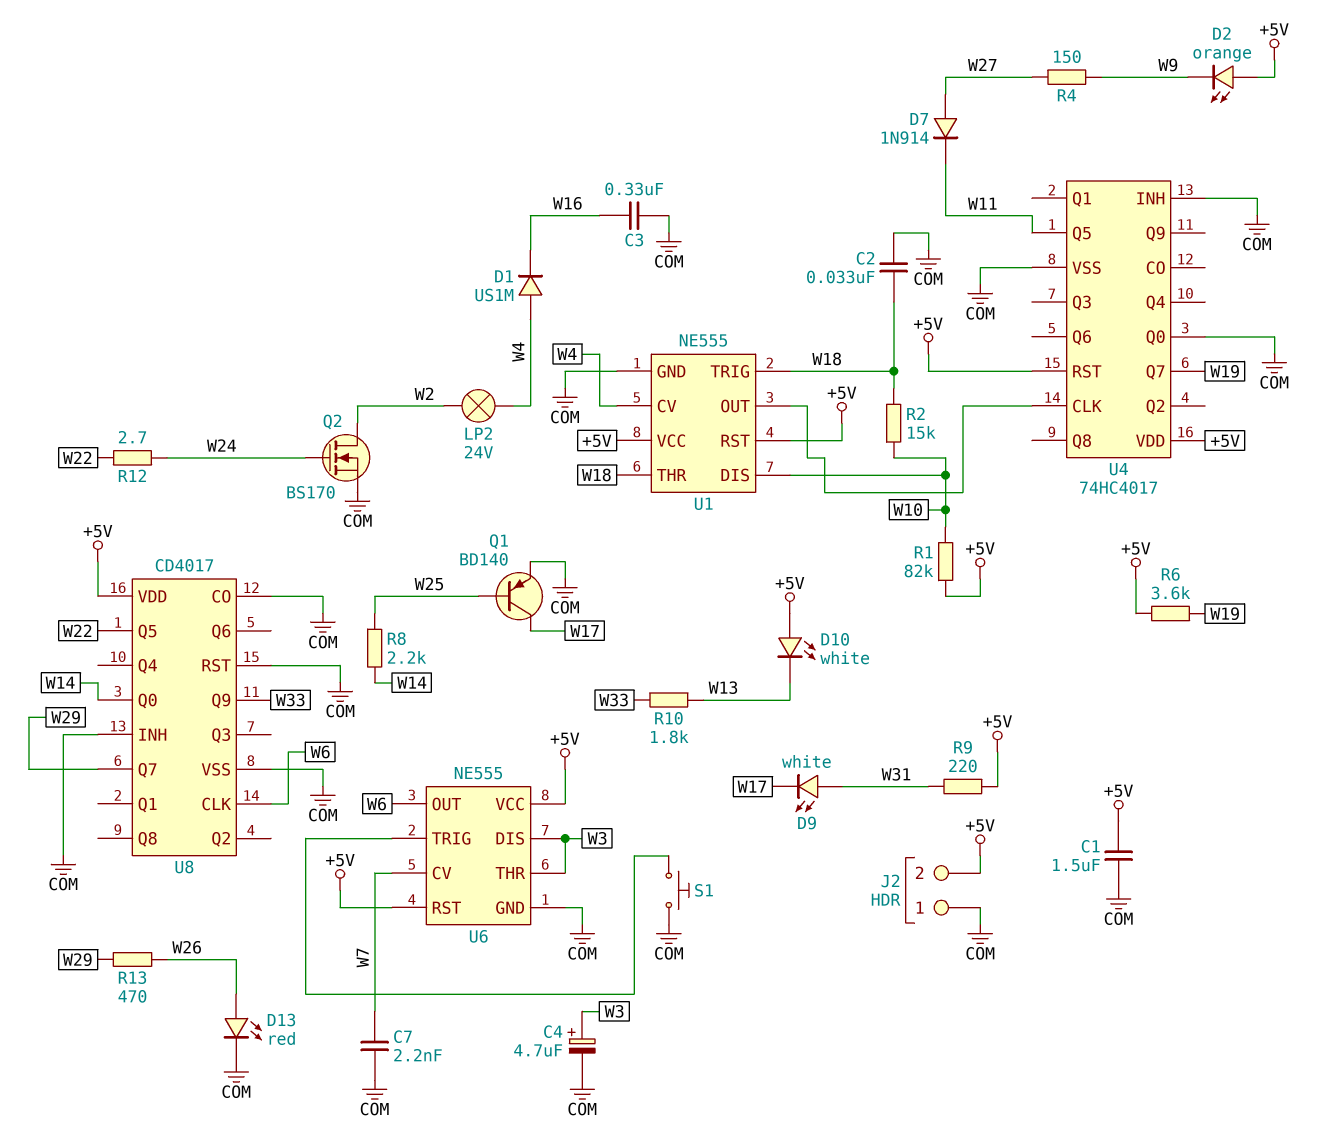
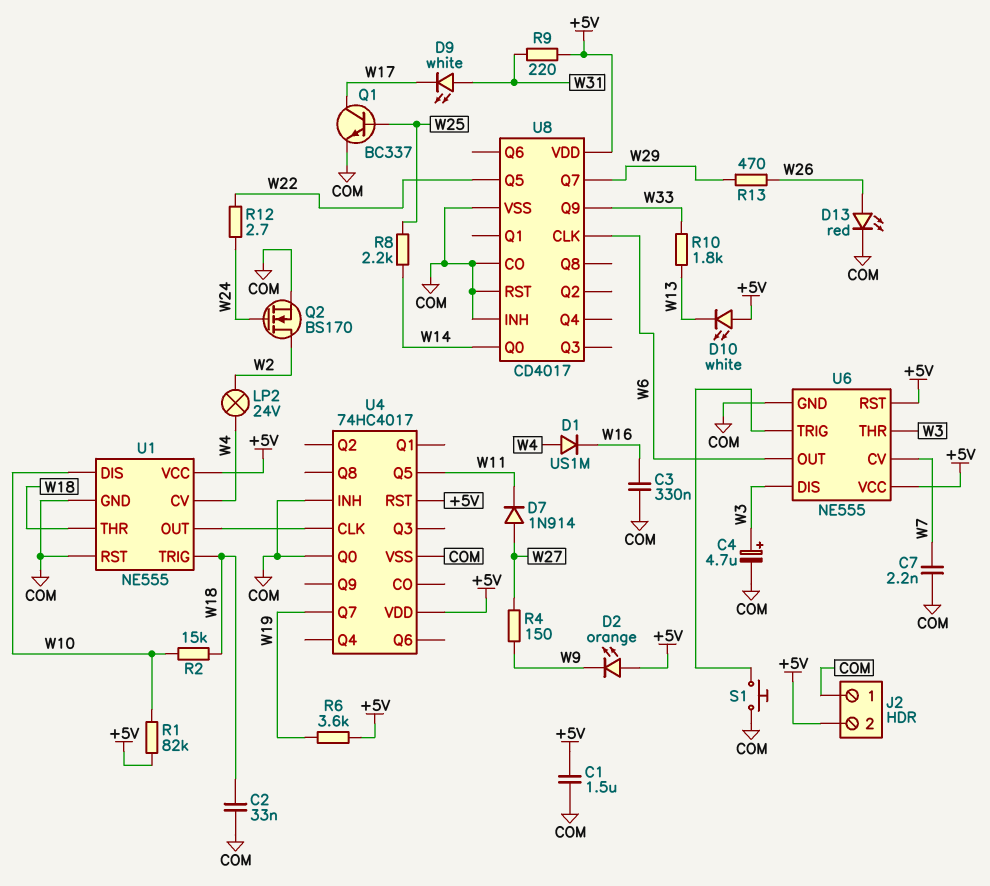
Q1: PNP BD140 (B W25, C W17, E COM) -> NPN BC337 (B W25, C W17, E COM)
U1 pin RST: +5V -> COM

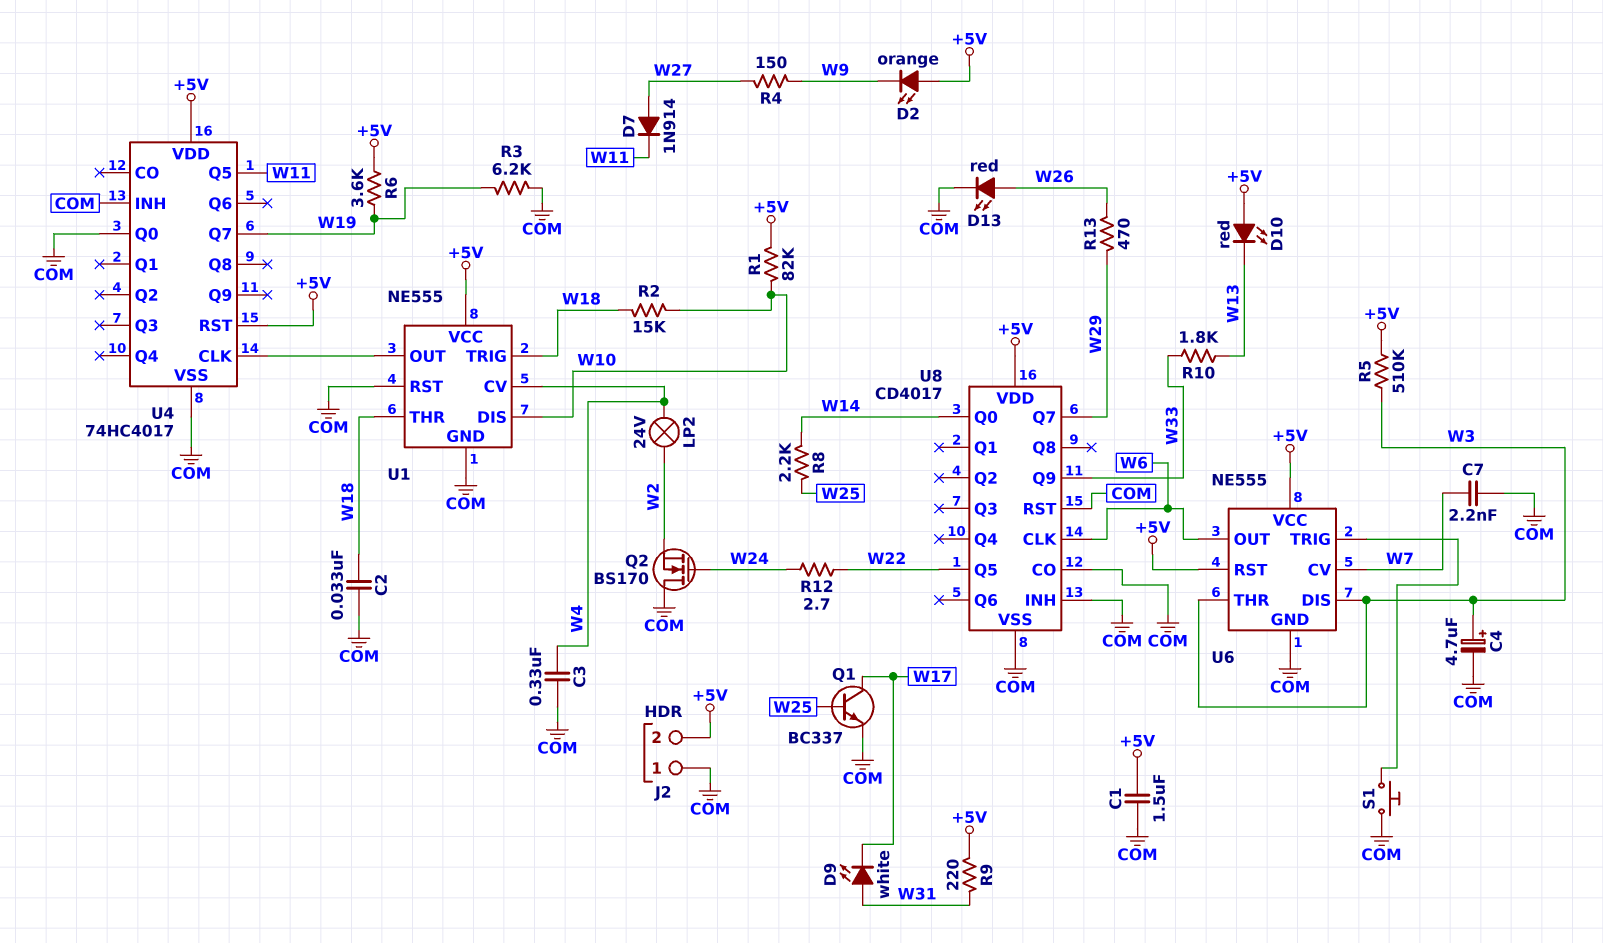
C3: 330nF (COM, W16) -> 330nF (COM, W4)
D1: diode US1M (A W4, K W16) -> none
D10: LED white (A +5V, K W13) -> LED red (A +5V, K W13)
Q2: NMOS BS170 (G W24, D W2, S COM) -> NMOS BS170 (G W24, D COM, S W2)
R3: none -> 6.2k (COM, W19)
R5: none -> 510k (+5V, W3)

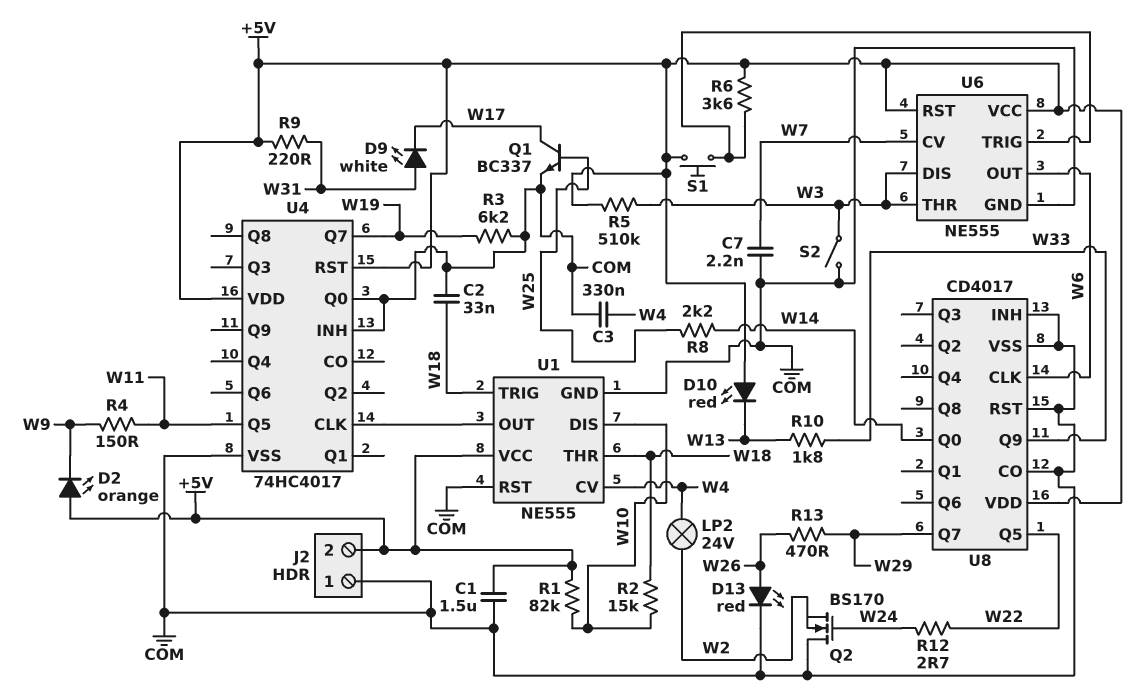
C4: 4.7uF (plus W3, minus COM) -> none
D7: diode 1N914 (A W27, K W11) -> none
R4: 150 (W9, W27) -> 150 (W9, W11)
R6: 3.6k (+5V, W19) -> 3.6k (+5V, U6/TRIG)
S1: button (COM, U6/TRIG) -> button (+5V, U6/TRIG)
S2: none -> switch (COM, W3)

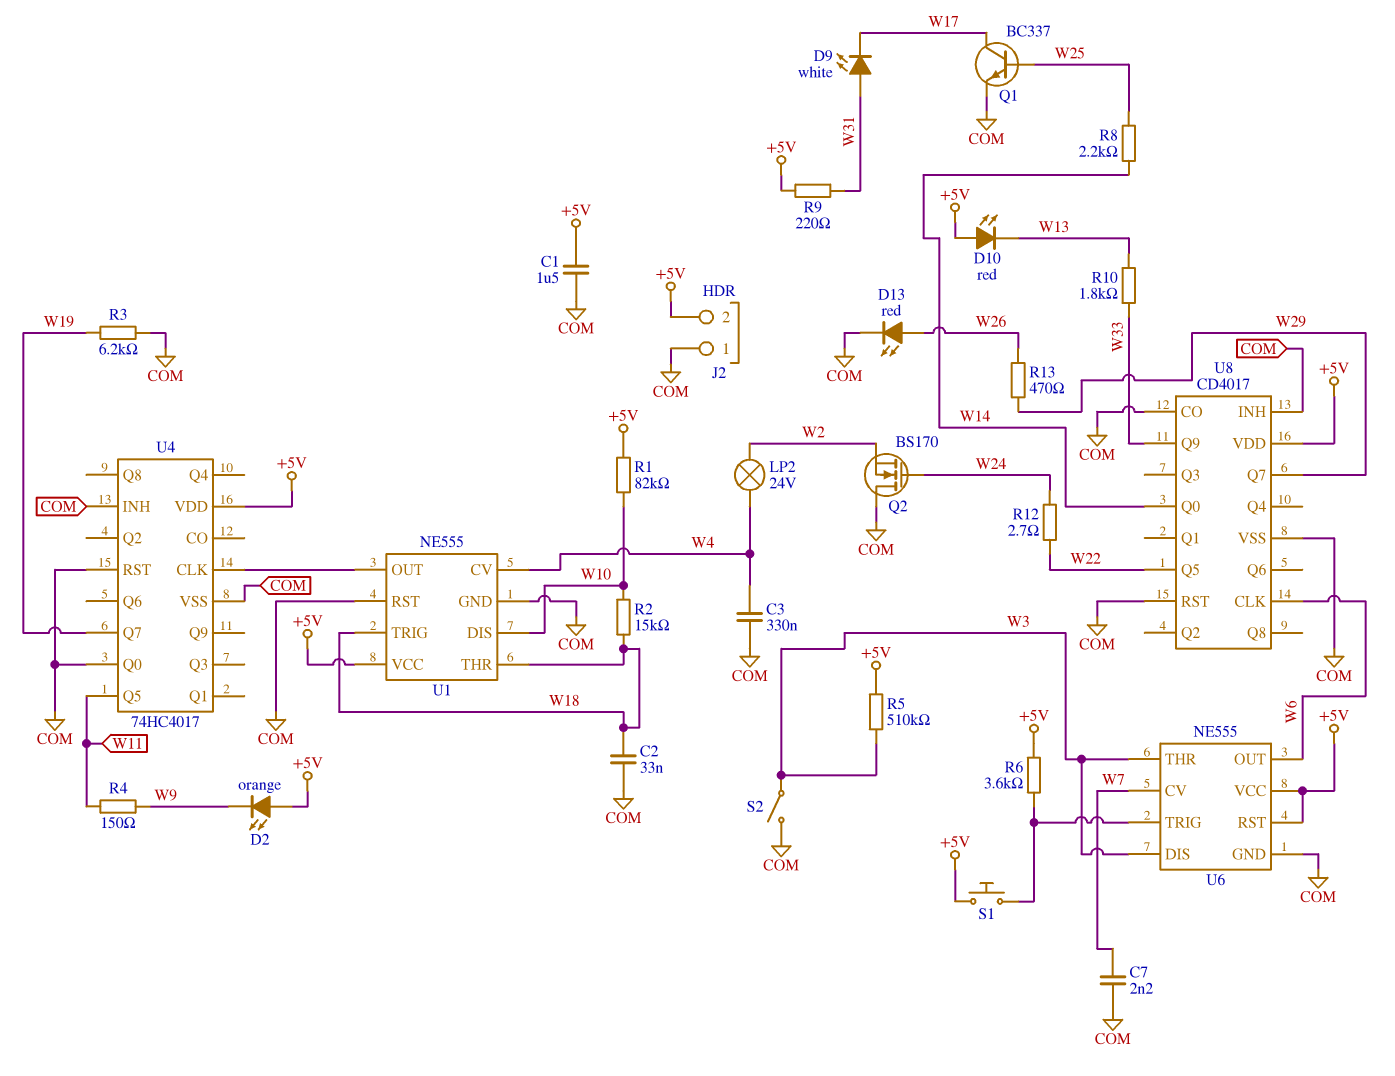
U4 pin RST: +5V -> COM

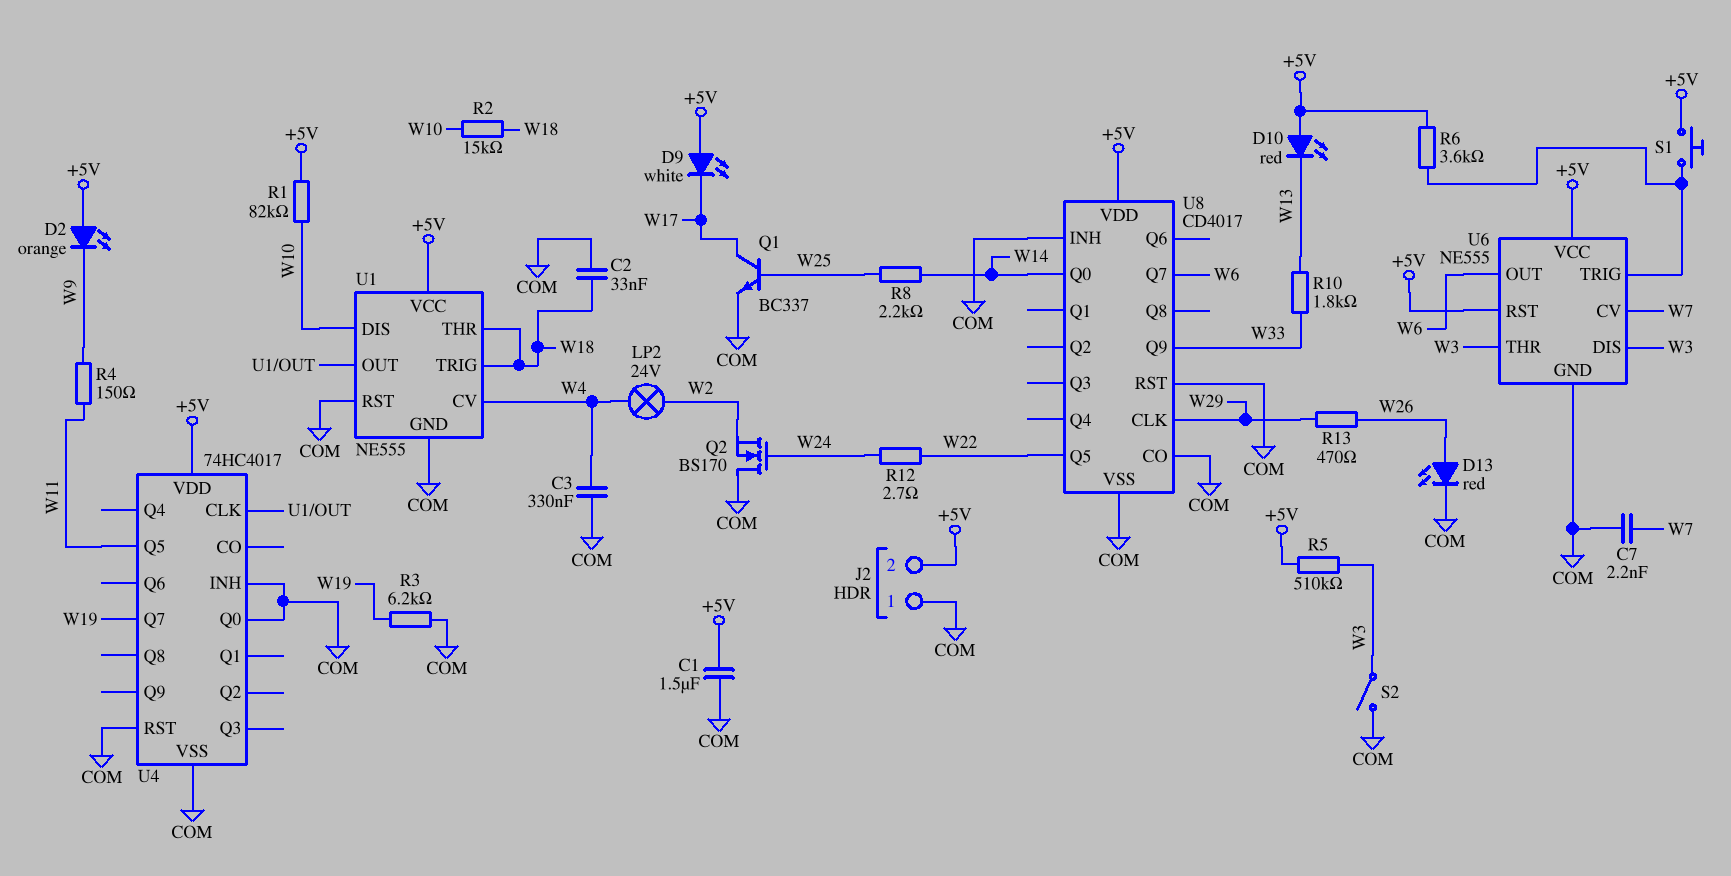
D9: LED white (A W31, K W17) -> LED white (A +5V, K W17)
R9: 220 (+5V, W31) -> none
U8 pin CLK: W6 -> W29
U8 pin Q7: W29 -> W6

